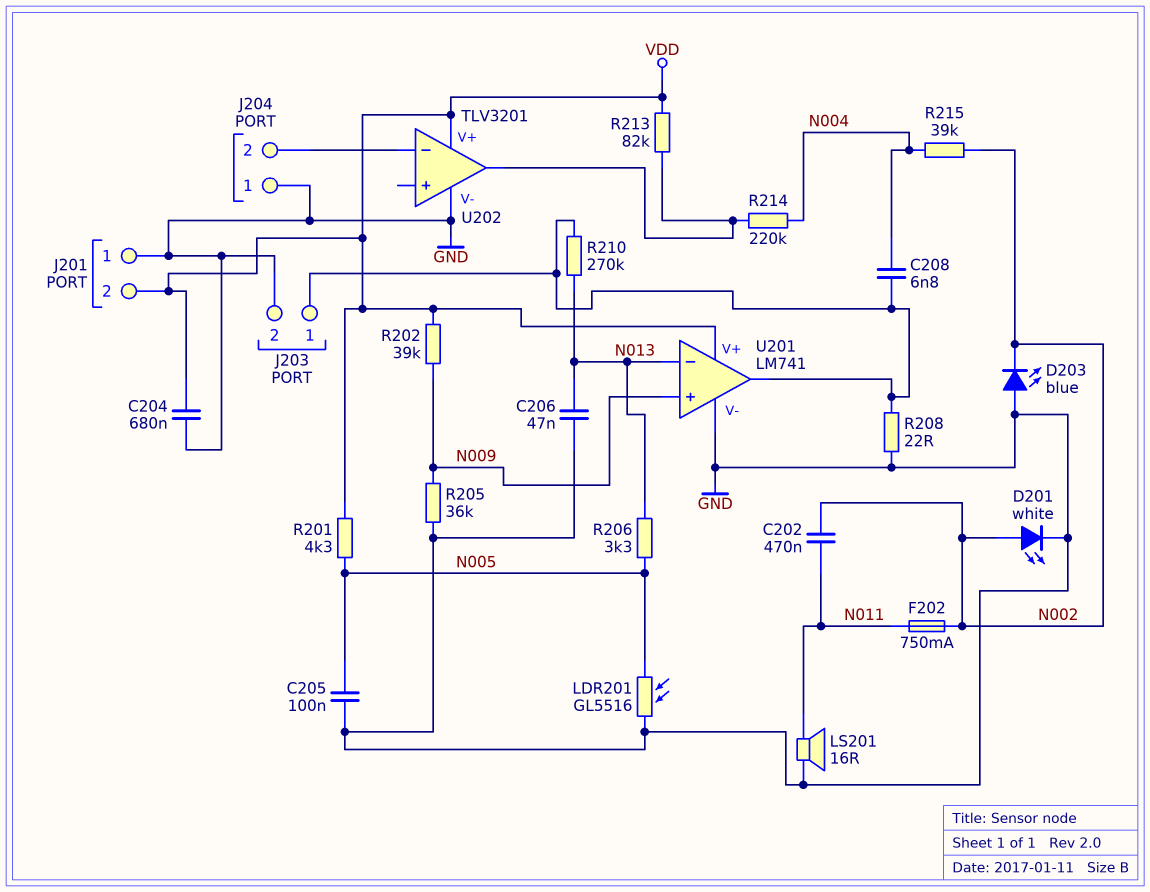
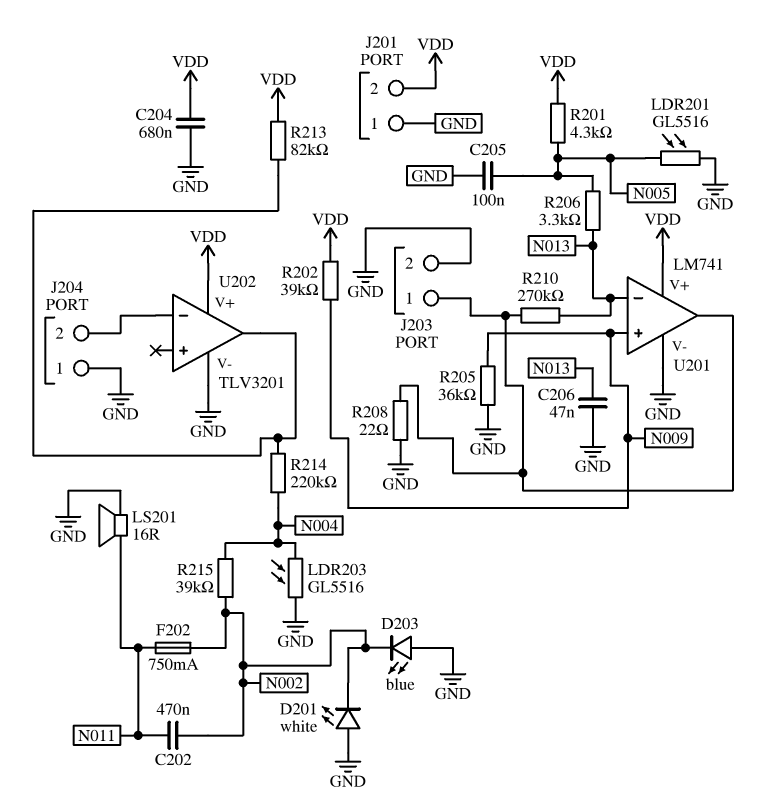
C208: 6.8nF (J203/1, N004) -> none
D201: LED white (A N002, K GND) -> LED white (A GND, K N002)
LDR203: none -> GL5516 (GND, N004)

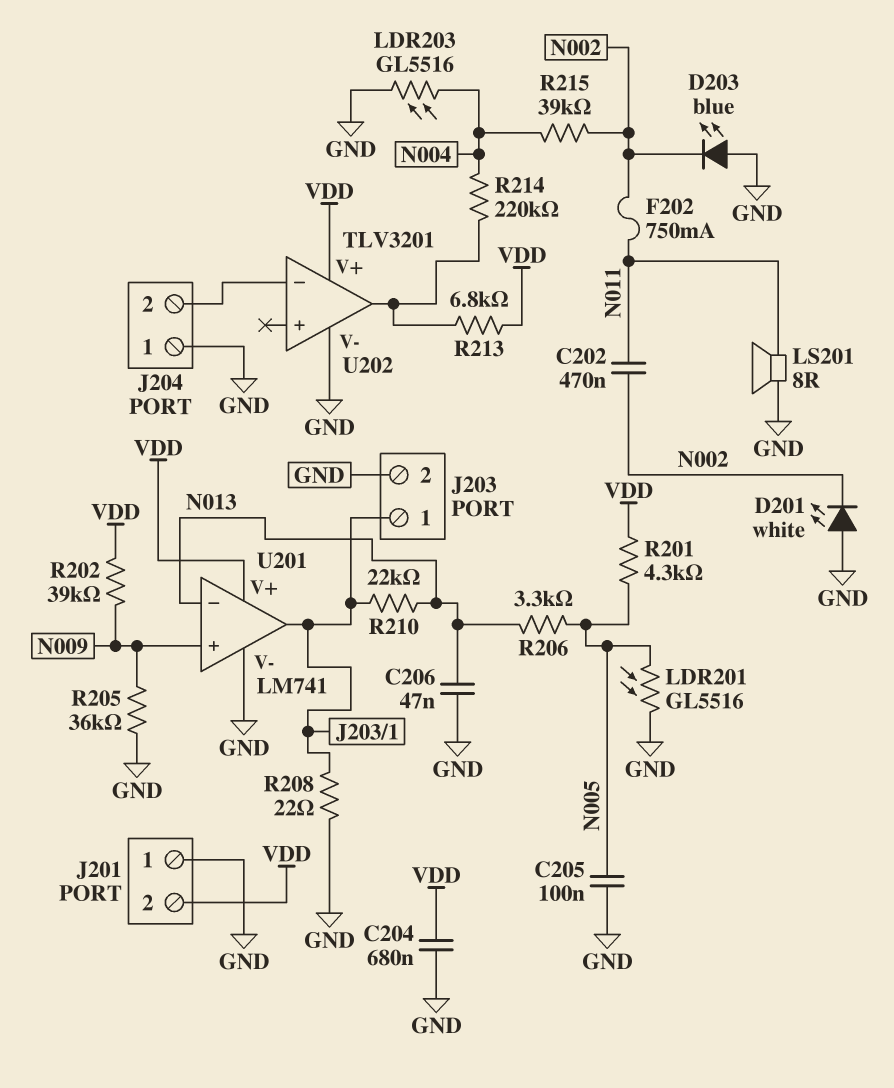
LS201: speaker 16R (GND, N011) -> speaker 8R (GND, N011)
R210: 270k (J203/1, N013) -> 22k (J203/1, N013)
R213: 82k (U202/out, VDD) -> 6.8k (U202/out, VDD)

